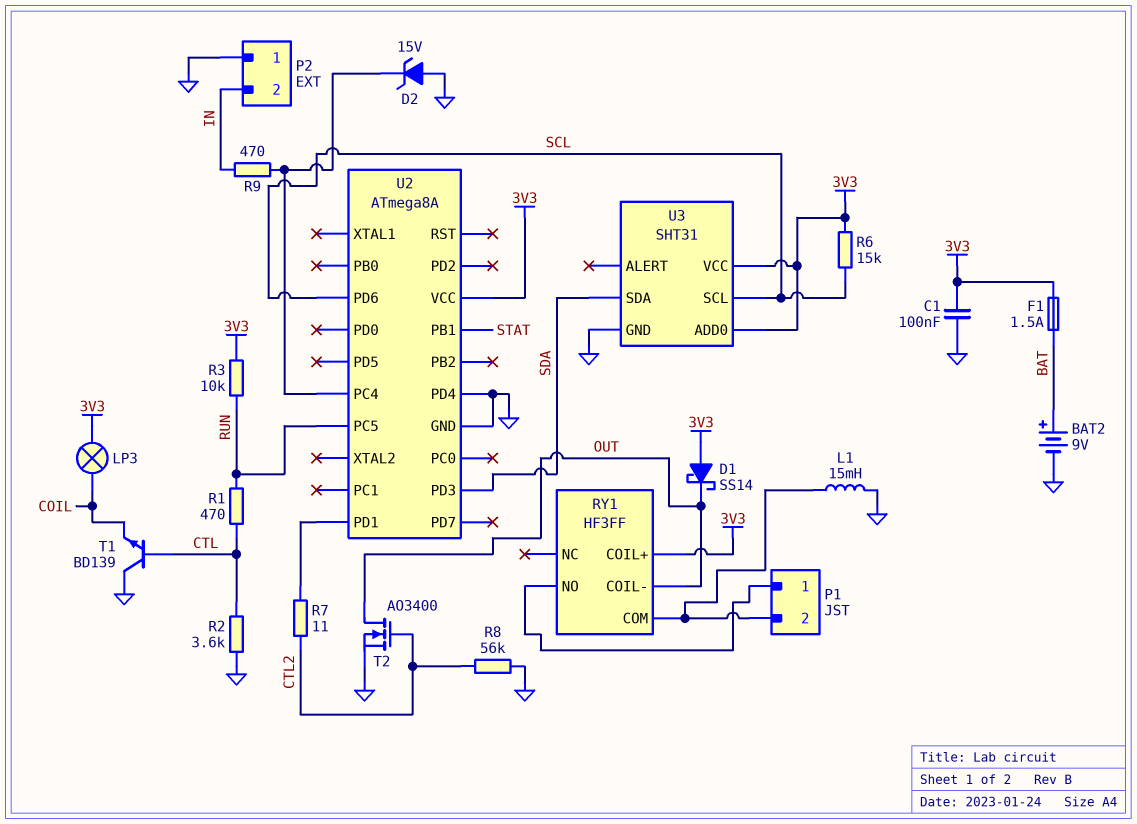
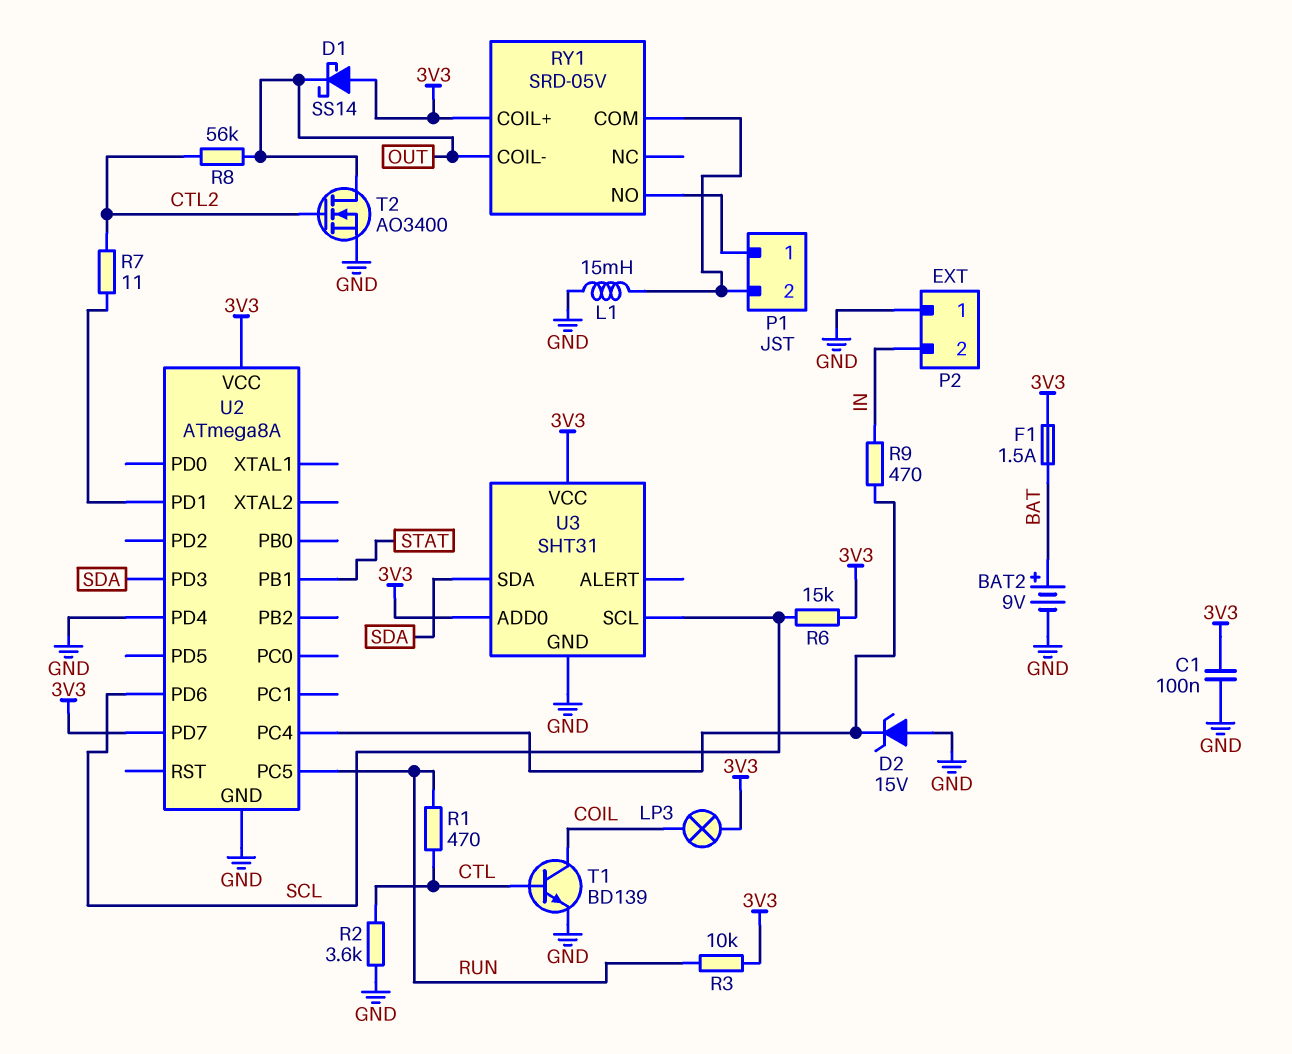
R8: 56k (CTL2, GND) -> 56k (CTL2, OUT)
RY1: HF3FF -> SRD-05V
T1: NPN BD139 (B CTL, C GND, E COIL) -> NPN BD139 (B CTL, C COIL, E GND)
U2 pin PD7: none -> 3V3

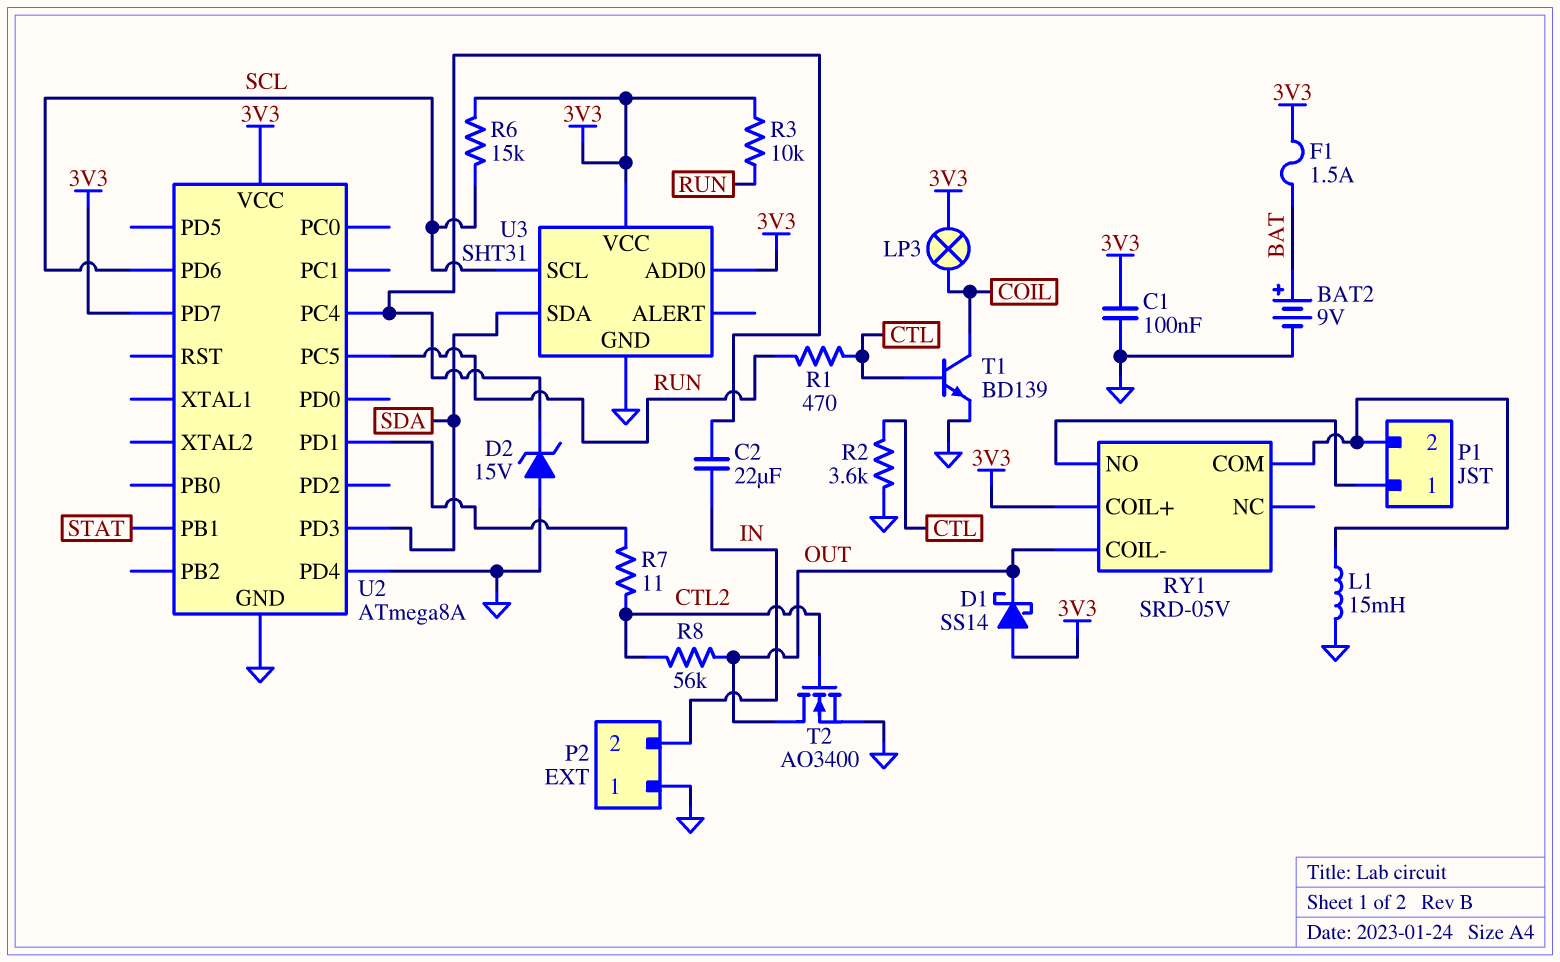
C2: none -> 22uF (IN, U2/PC4)
R9: 470 (IN, U2/PC4) -> none

